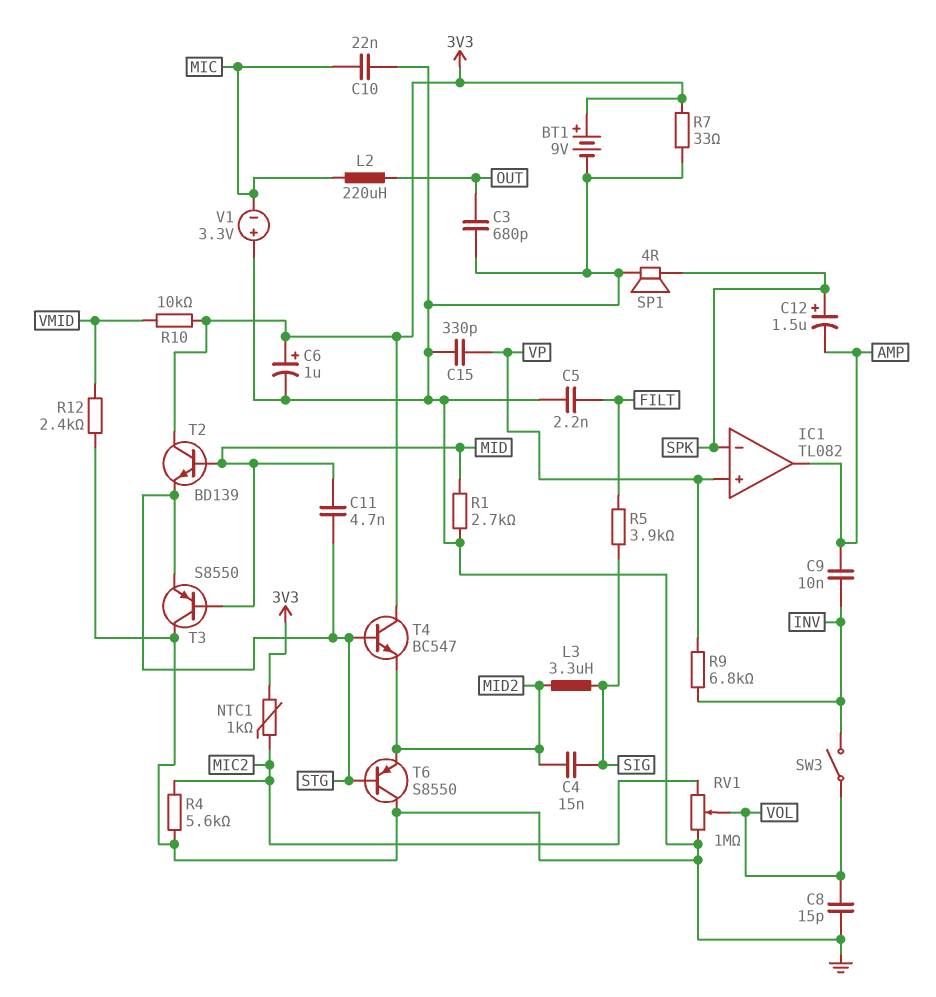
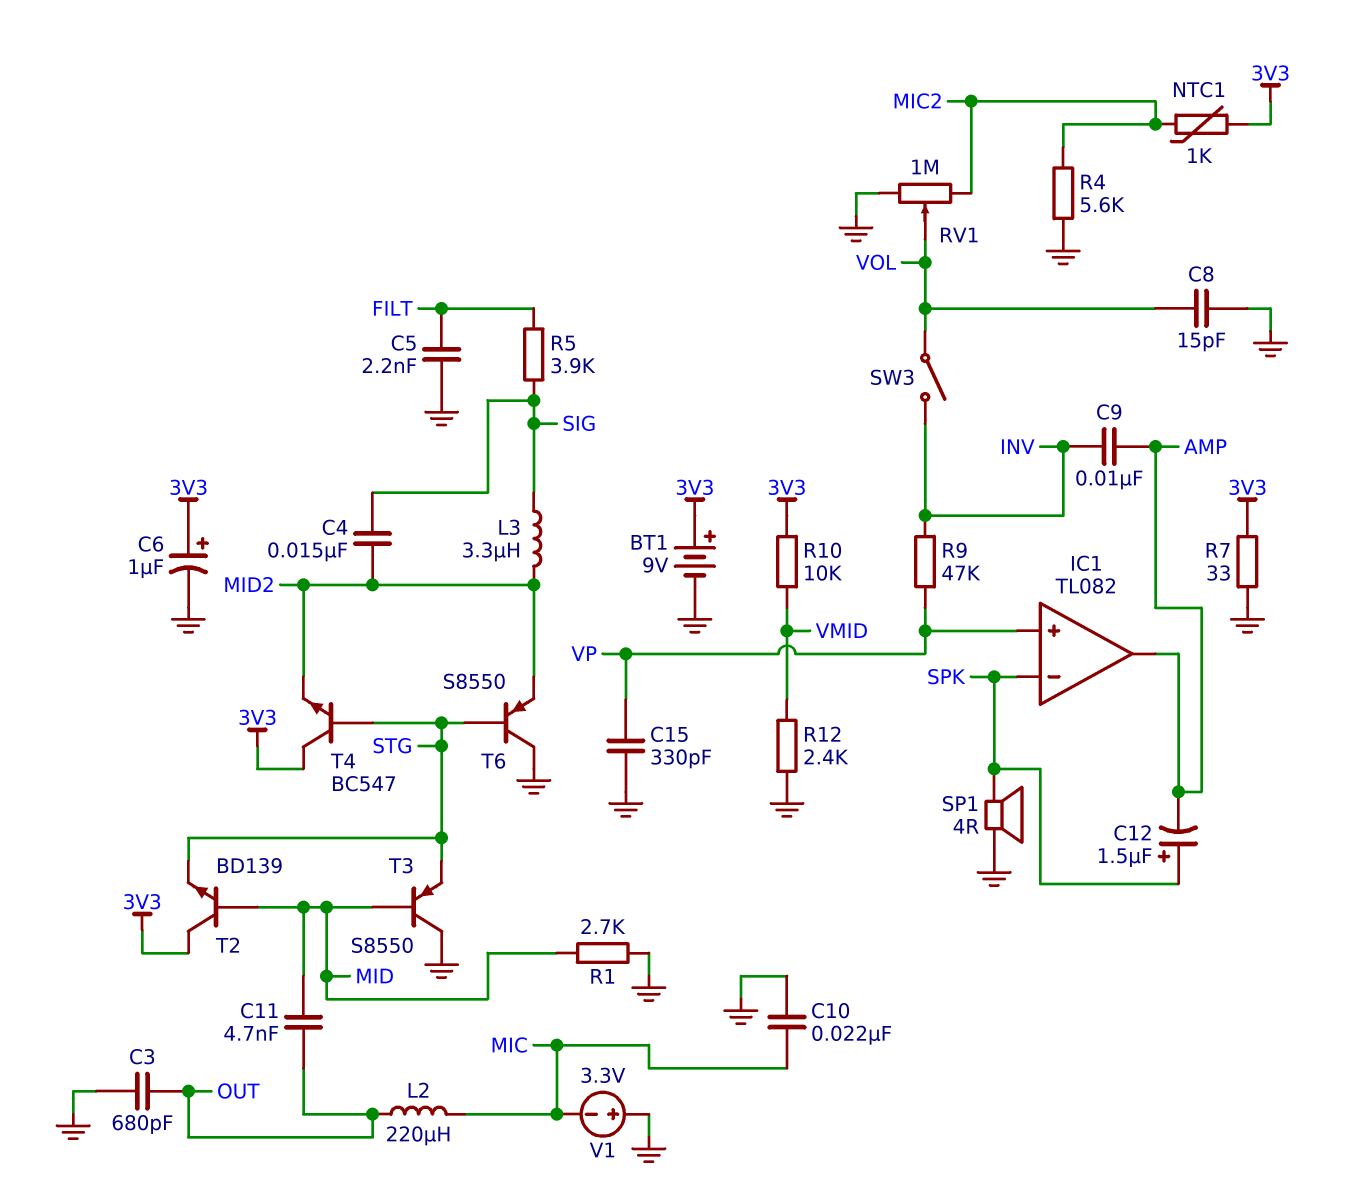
C11: 4.7nF (MID, STG) -> 4.7nF (MID, OUT)
R9: 6.8k (INV, VP) -> 47k (INV, VP)

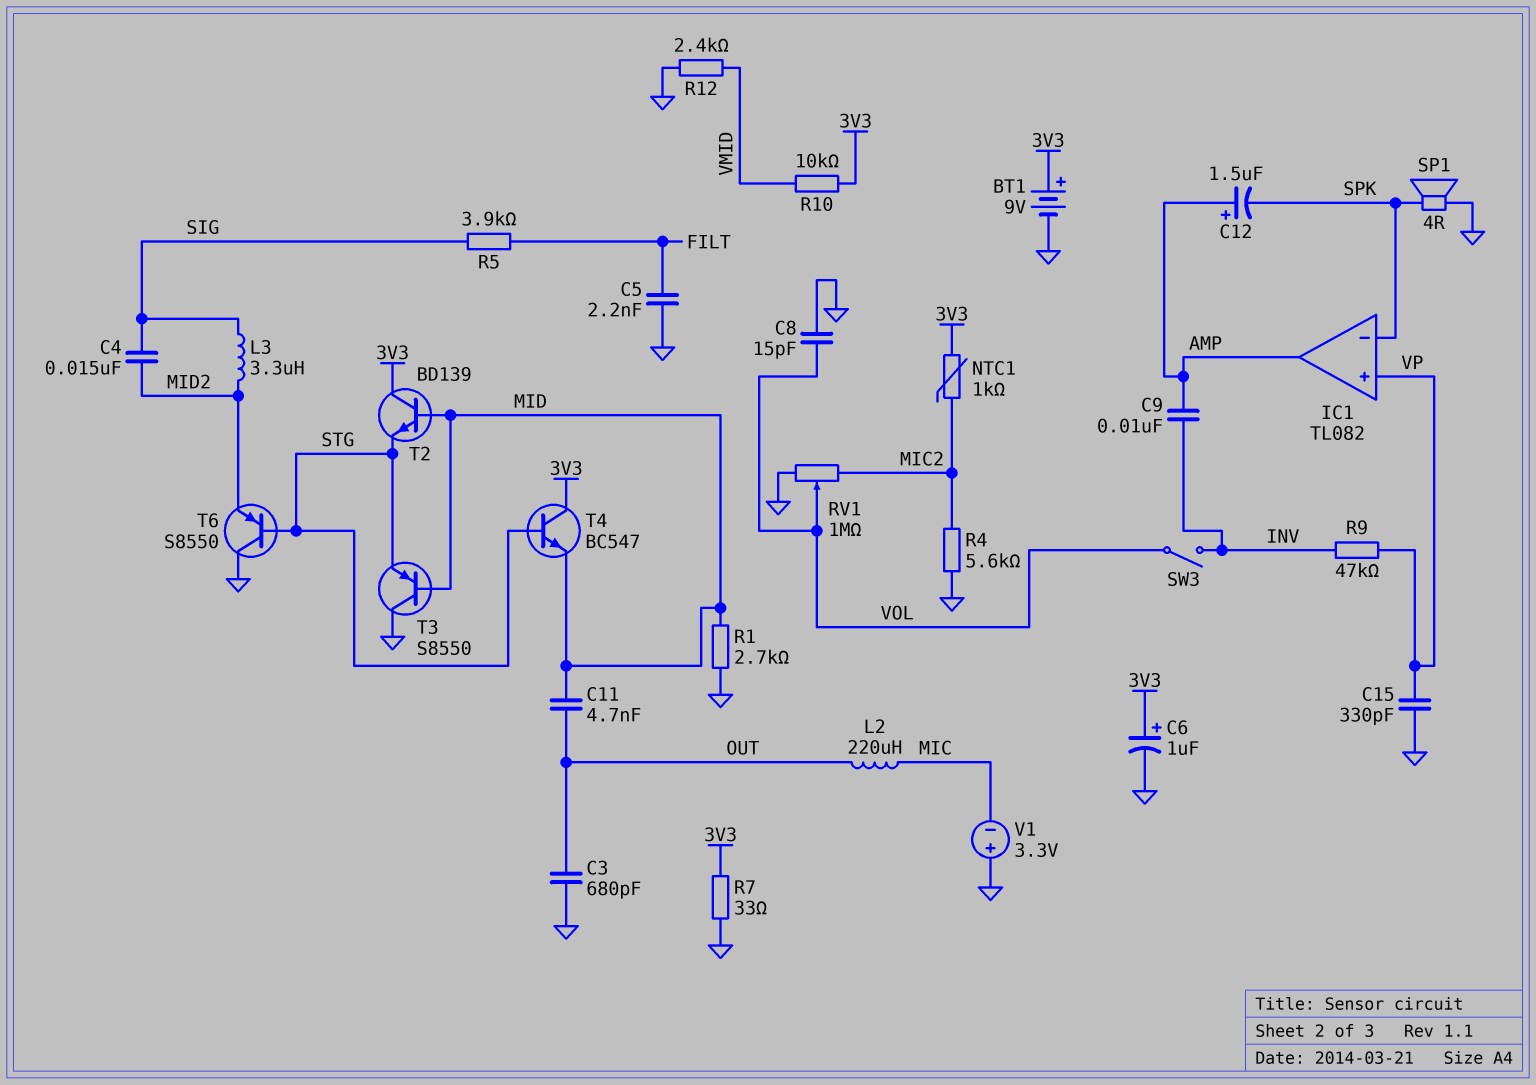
C10: 22nF (GND, MIC) -> none
C12: 1.5uF (plus SPK, minus AMP) -> 1.5uF (plus AMP, minus SPK)
T4: NPN BC547 (B STG, C 3V3, E MID2) -> NPN BC547 (B STG, C 3V3, E MID)

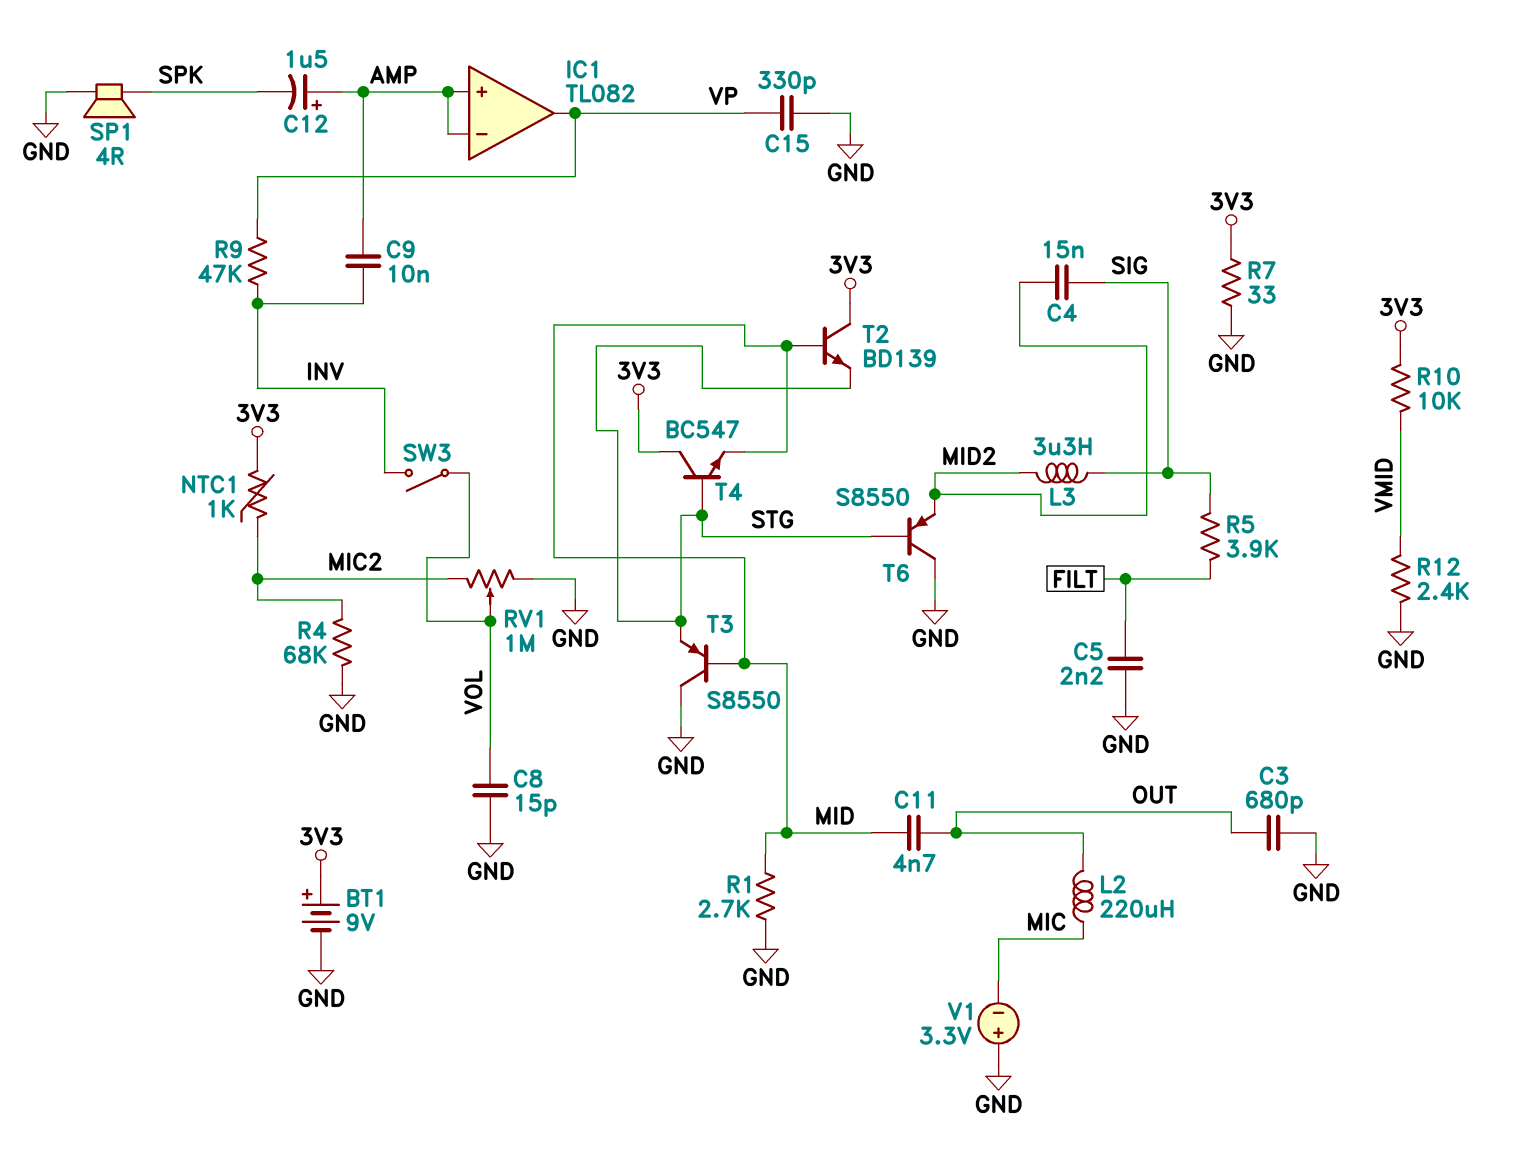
C6: 1uF (plus 3V3, minus GND) -> none
IC1 pin in+: VP -> AMP
IC1 pin in-: SPK -> AMP
IC1 pin out: AMP -> VP
R4: 5.6k (GND, MIC2) -> 68k (GND, MIC2)

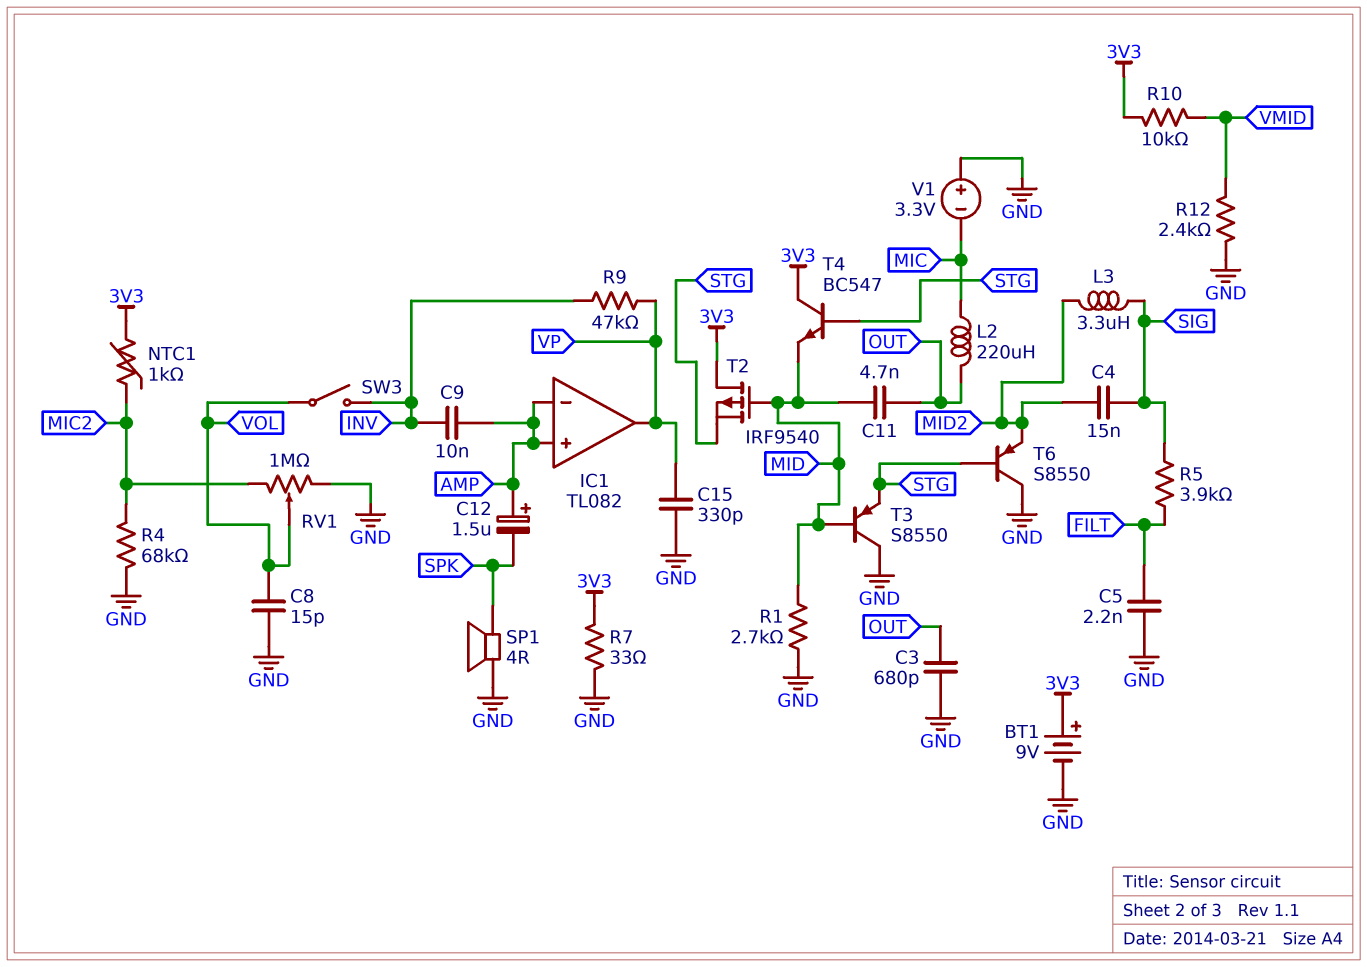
T2: NPN BD139 (B MID, C 3V3, E STG) -> PMOS IRF9540 (G MID, D 3V3, S STG)

